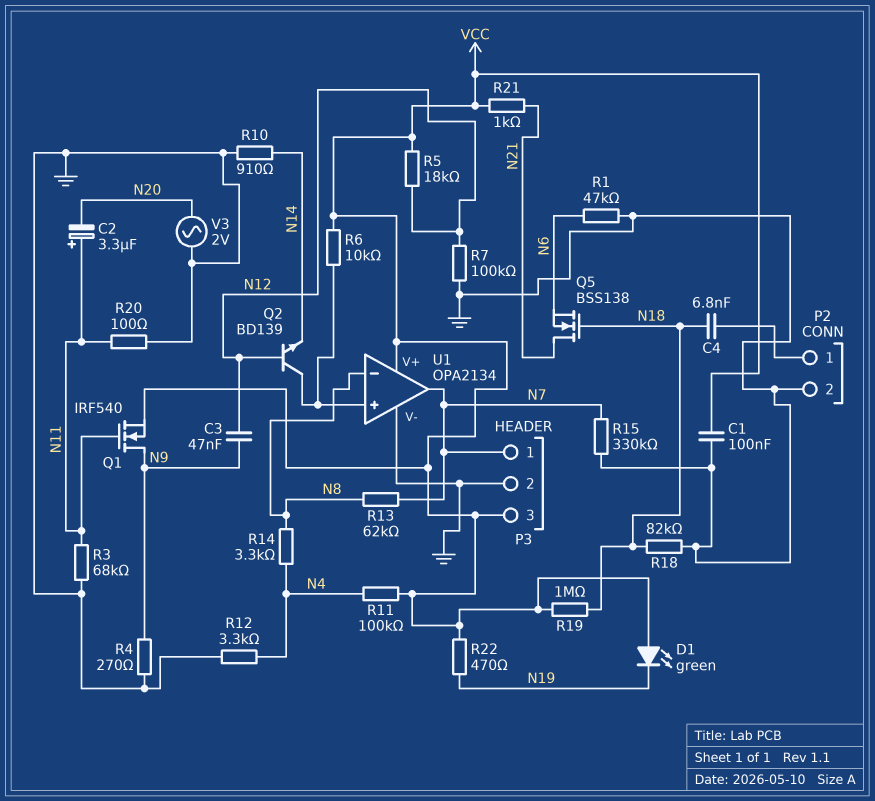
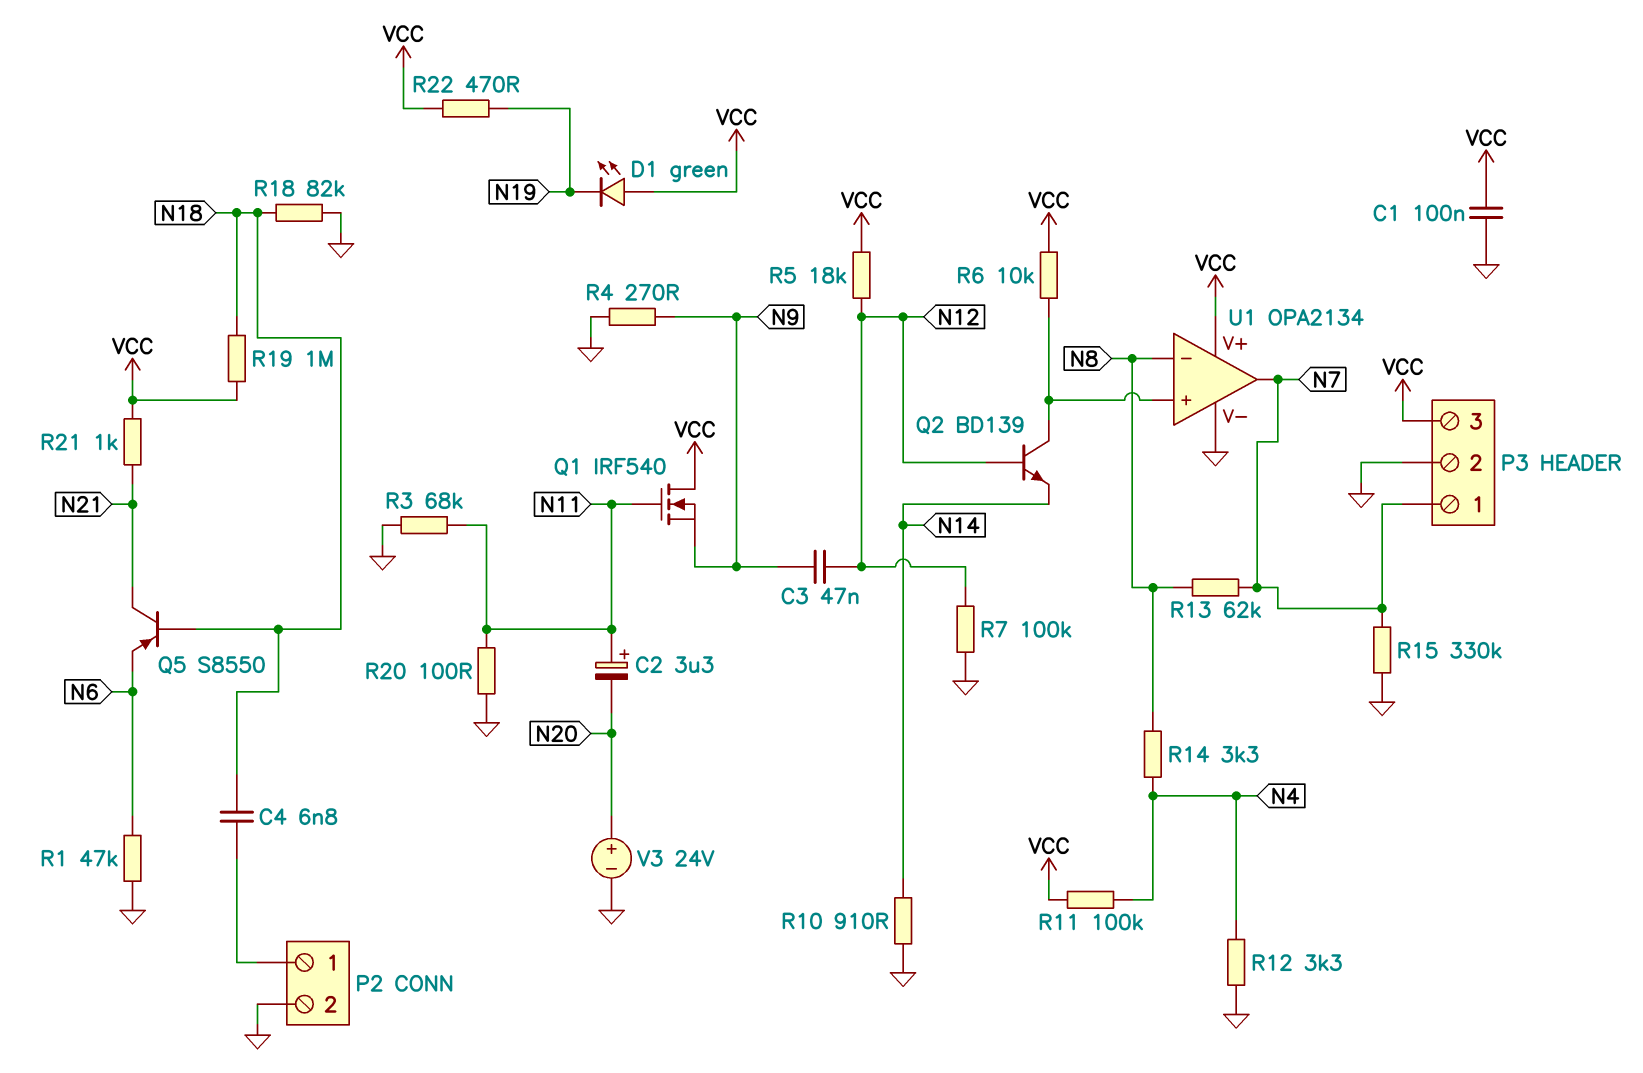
Q1: NMOS IRF540 (G N11, D N9, S VCC) -> NMOS IRF540 (G N11, D VCC, S N9)
Q5: NMOS BSS138 (G N18, D N21, S N6) -> PNP S8550 (B N18, C N21, E N6)
V3: AC 2V (GND, N20) -> 24V (plus N20, minus GND)

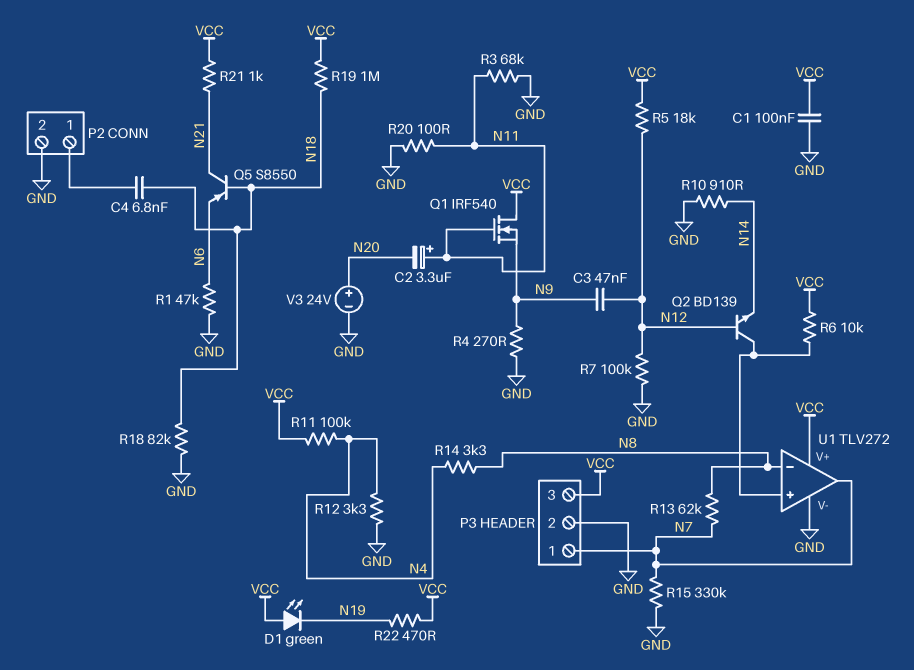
U1: OPA2134 -> TLV272

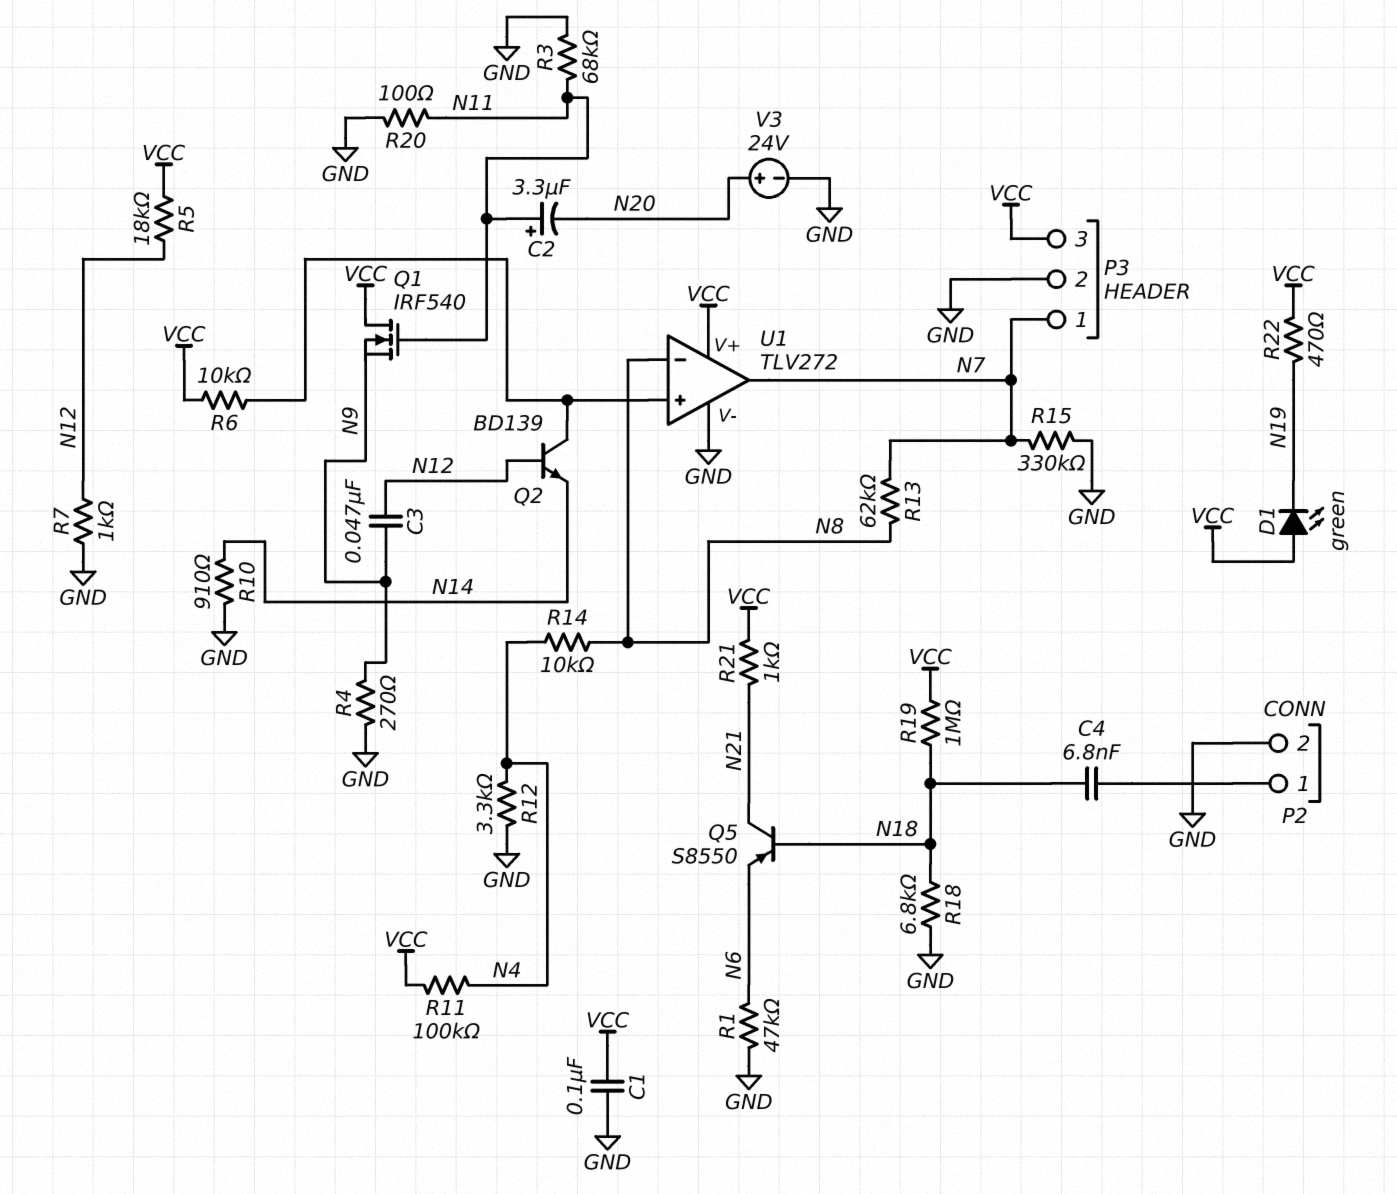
R7: 100k (GND, N12) -> 1k (GND, N12)
R14: 3.3k (N4, N8) -> 10k (N4, N8)
R18: 82k (GND, N18) -> 6.8k (GND, N18)

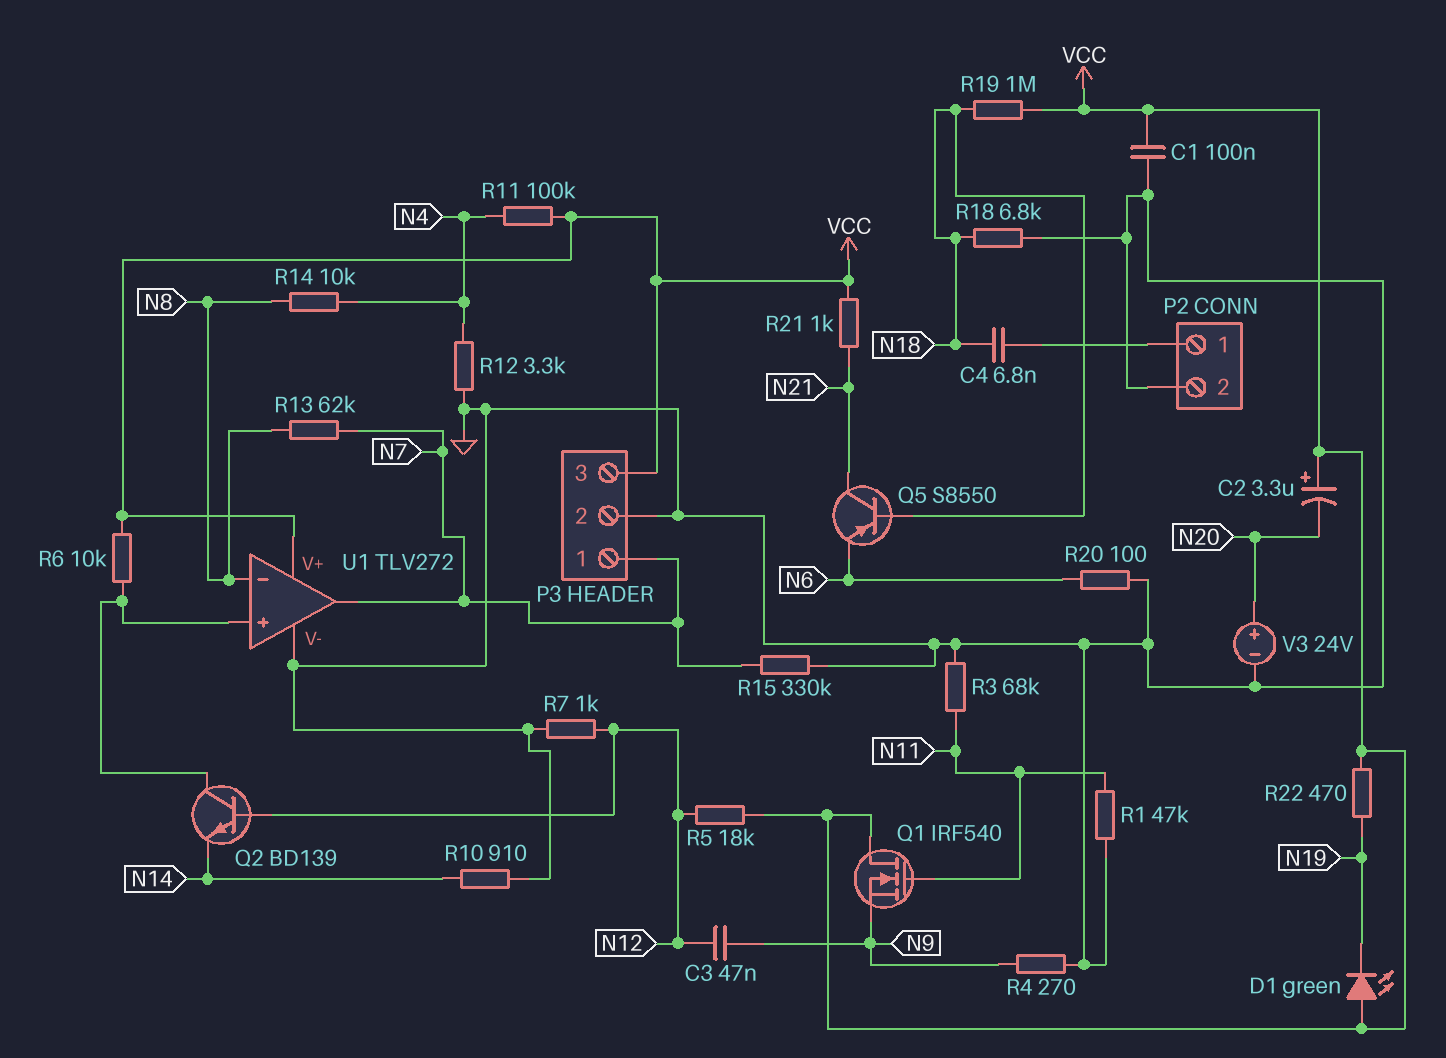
C2: 3.3uF (plus N11, minus N20) -> 3.3uF (plus VCC, minus N20)
R1: 47k (GND, N6) -> 47k (GND, N11)
R20: 100 (GND, N11) -> 100 (GND, N6)

